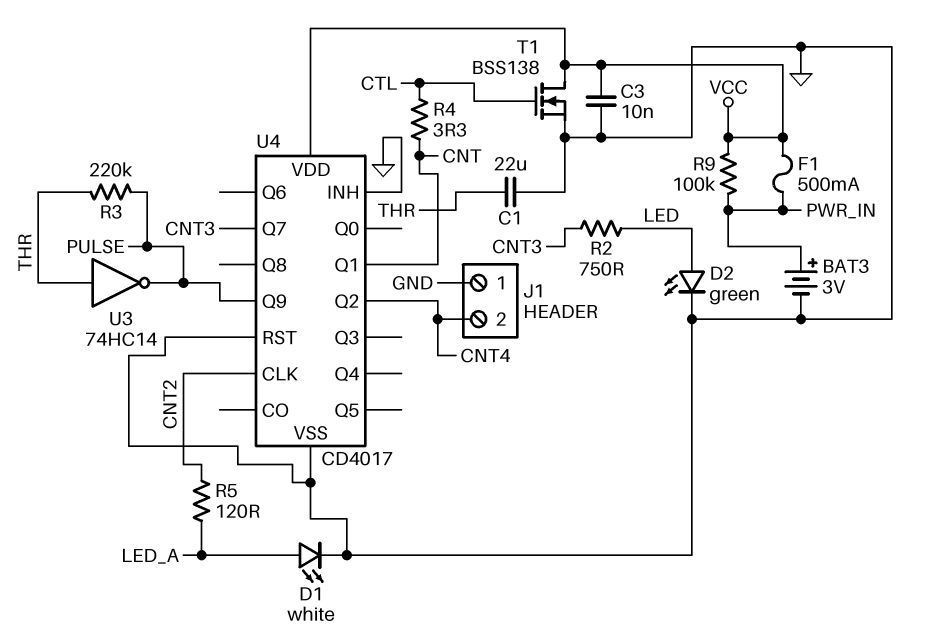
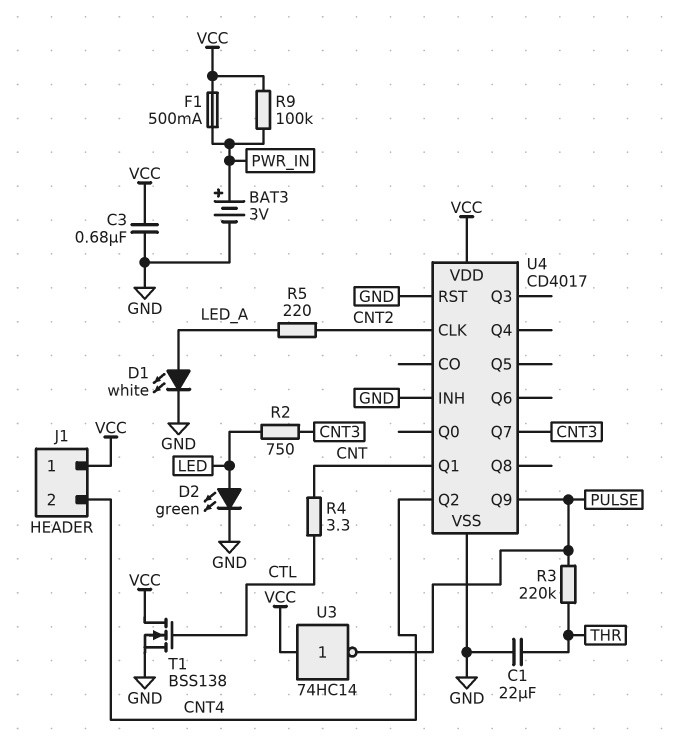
C3: 10nF (GND, VCC) -> 680nF (GND, VCC)
J1 pin 1: GND -> VCC
R5: 120 (CNT2, LED_A) -> 220 (CNT2, LED_A)
U3: NOT 74HC14 (in THR, out PULSE) -> NOT 74HC14 (in VCC, out PULSE)

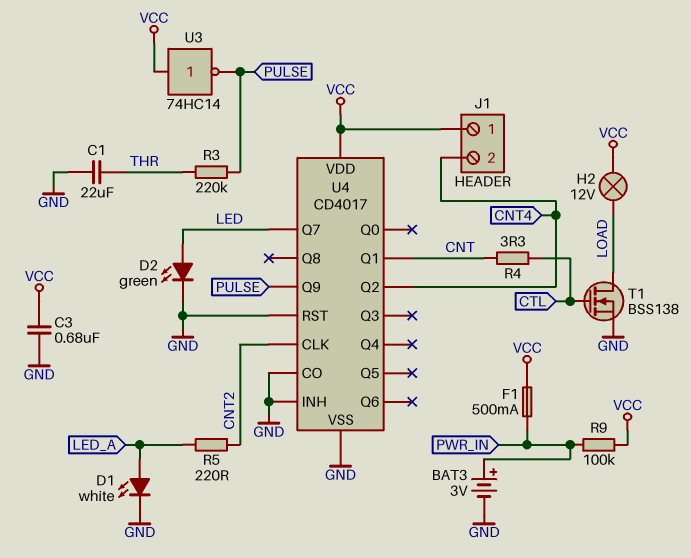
H2: none -> lamp 12V (LOAD, VCC)
R2: 750 (CNT3, LED) -> none
T1: NMOS BSS138 (G CTL, D VCC, S GND) -> NMOS BSS138 (G CTL, D LOAD, S GND)
U4 pin CO: none -> GND
U4 pin Q7: CNT3 -> LED

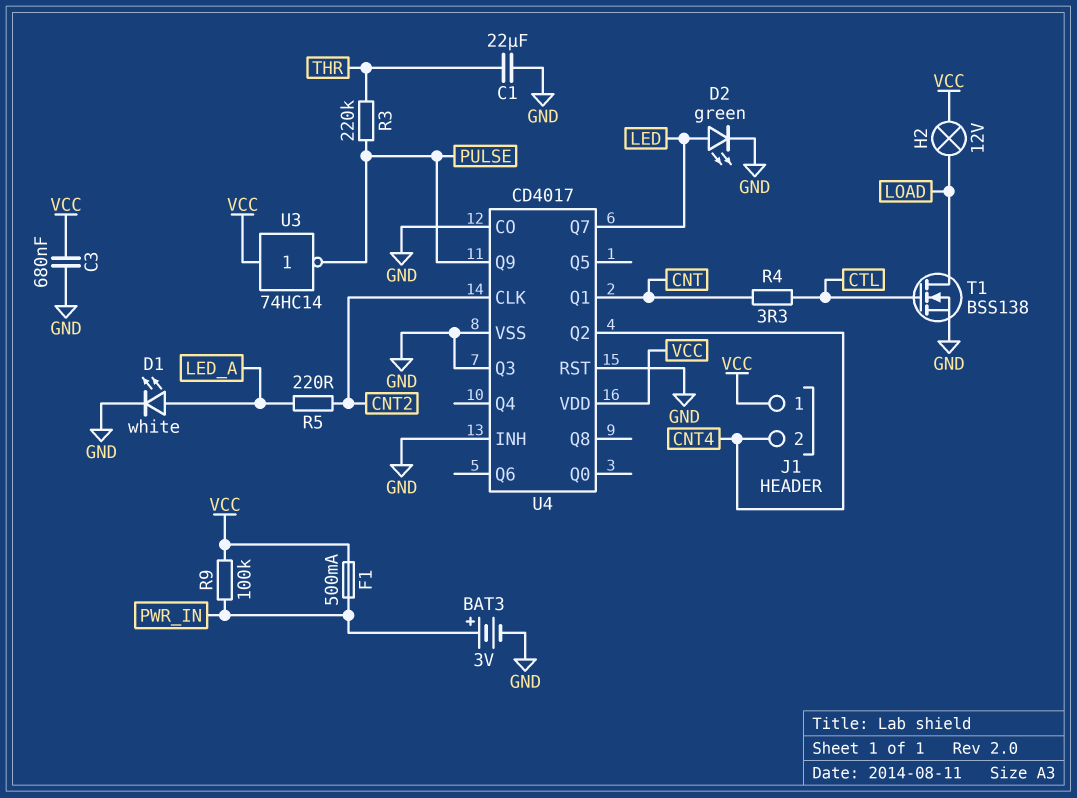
U4 pin Q3: none -> GND

